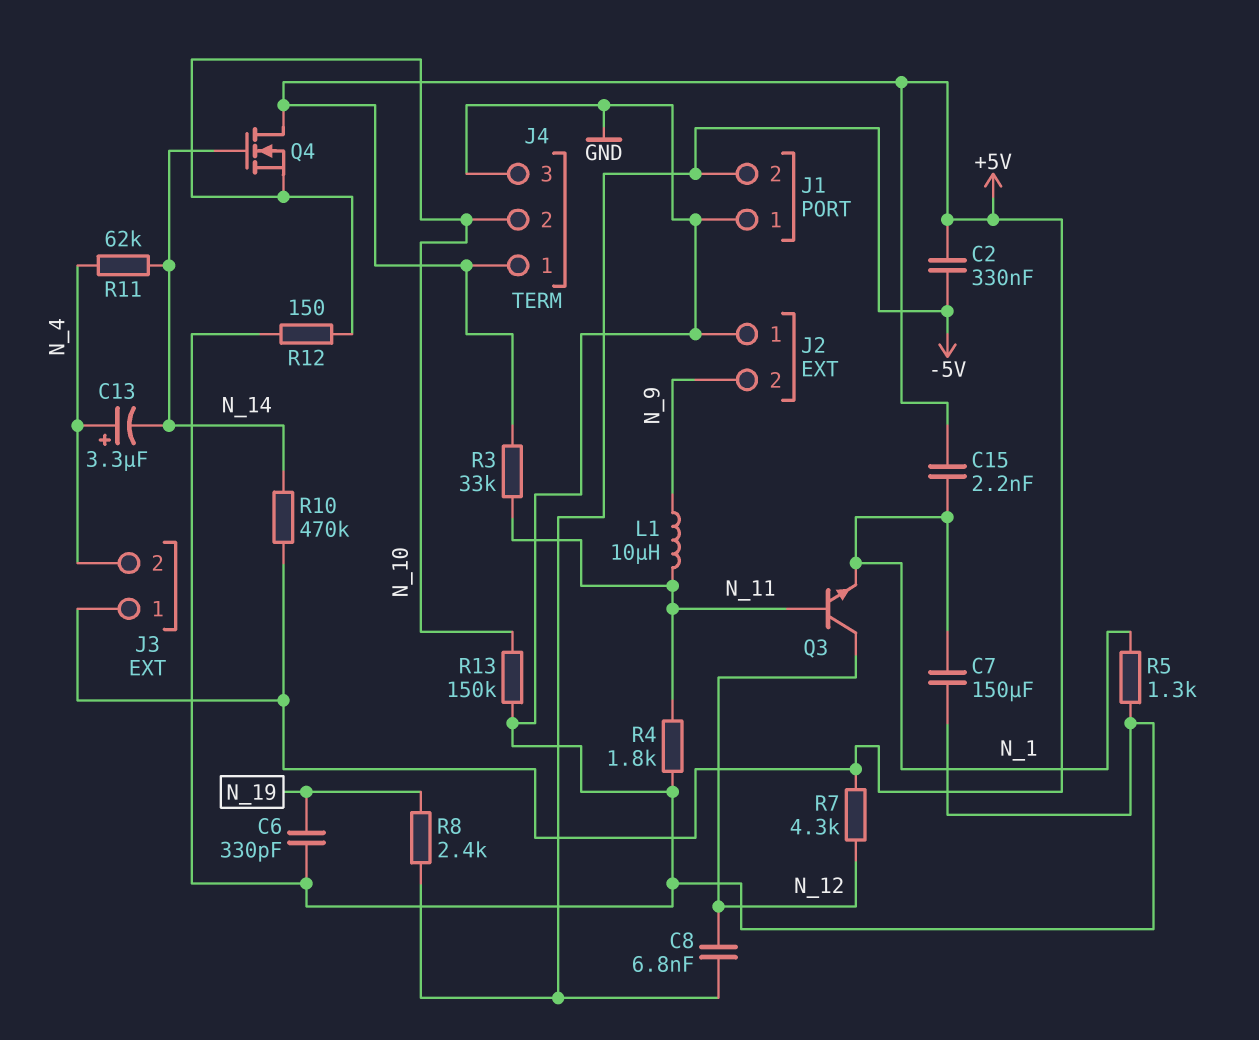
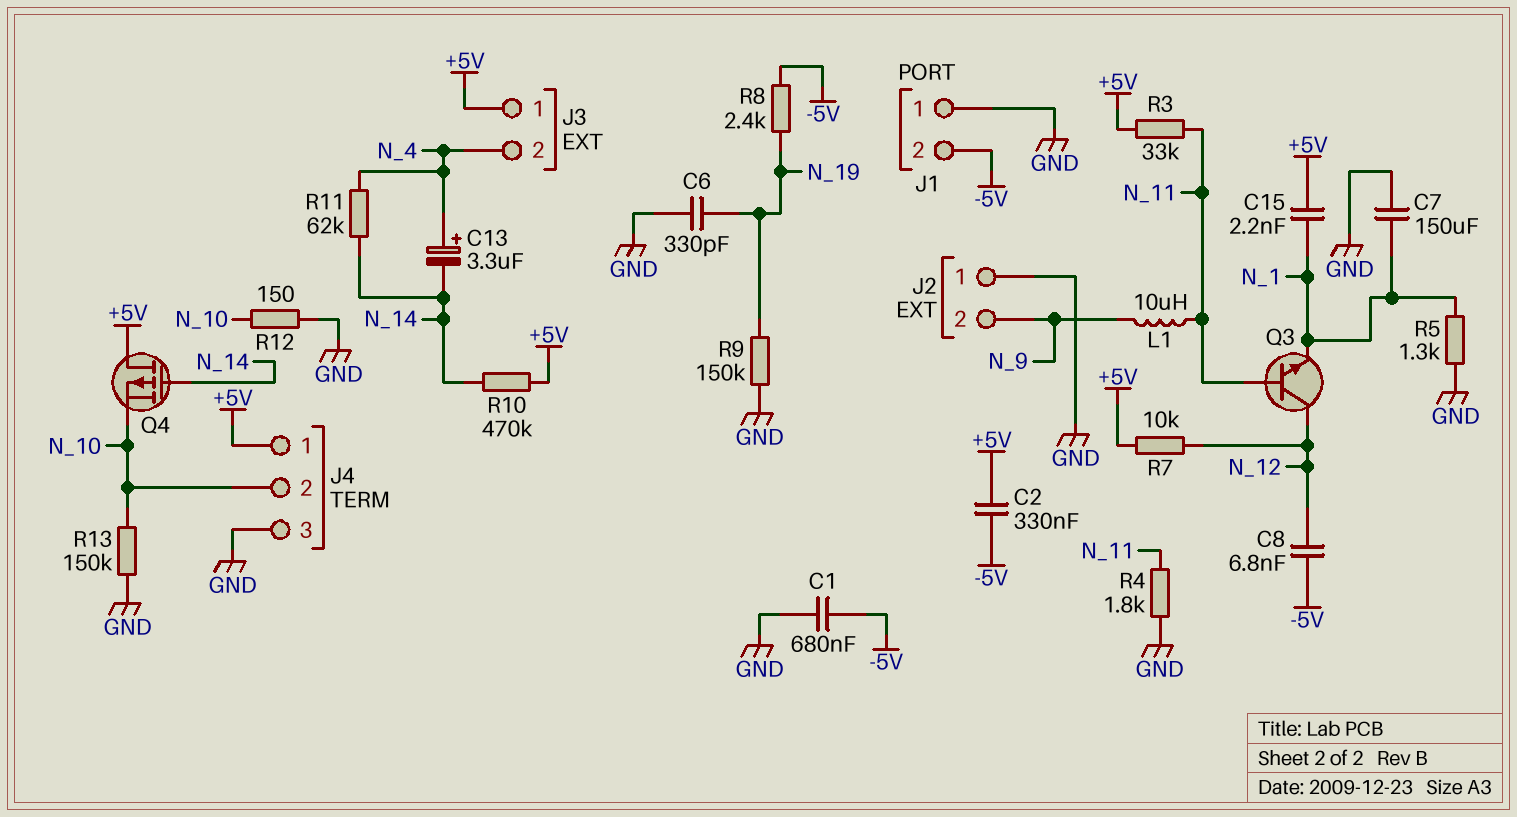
C1: none -> 680nF (-5V, GND)
Q4: NMOS (G N_14, D +5V, S N_10) -> PMOS (G N_14, D +5V, S N_10)
R7: 4.3k (+5V, N_12) -> 10k (+5V, N_12)
R9: none -> 150k (GND, N_19)

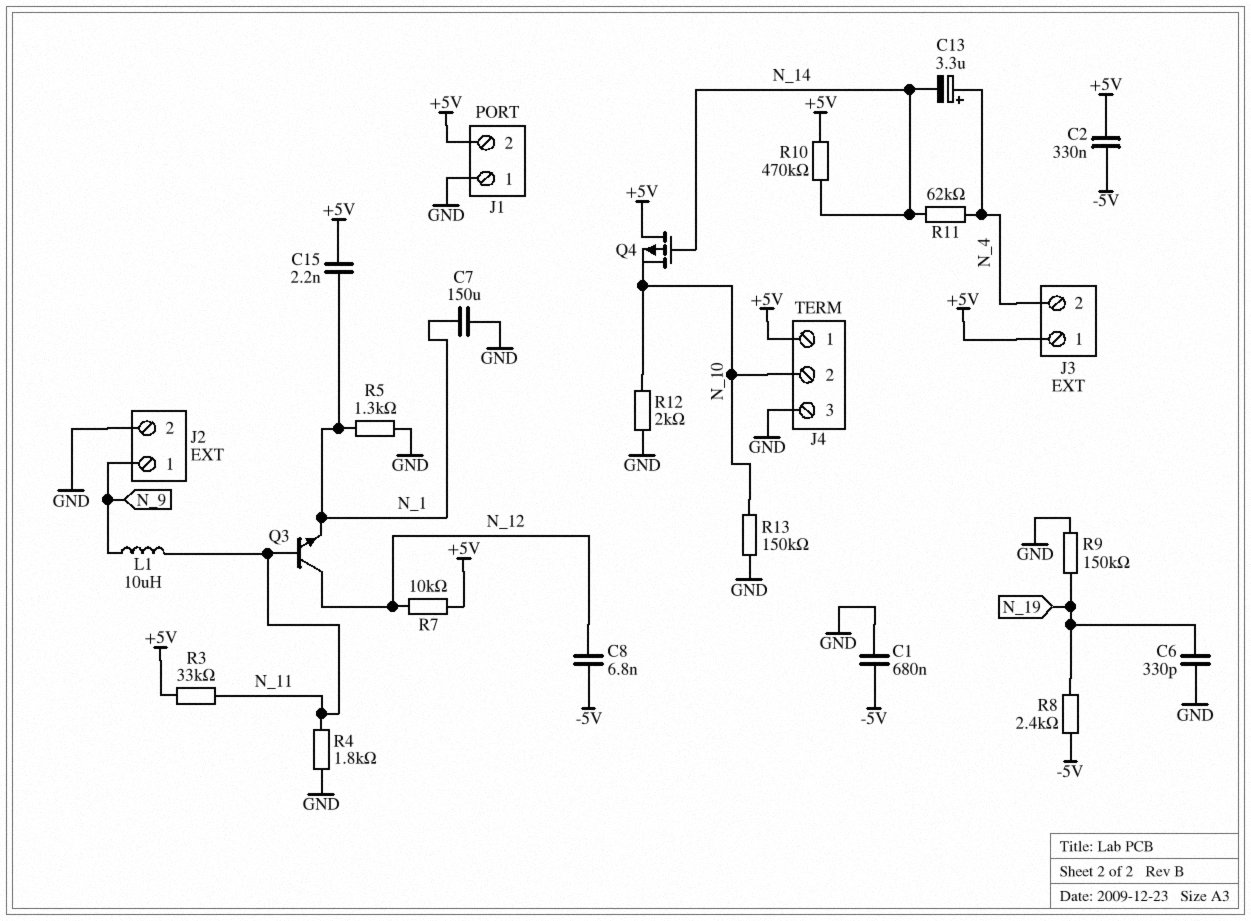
J1 pin 2: -5V -> +5V
J2 pin 1: GND -> N_9
J2 pin 2: N_9 -> GND
R12: 150 (GND, N_10) -> 2k (GND, N_10)

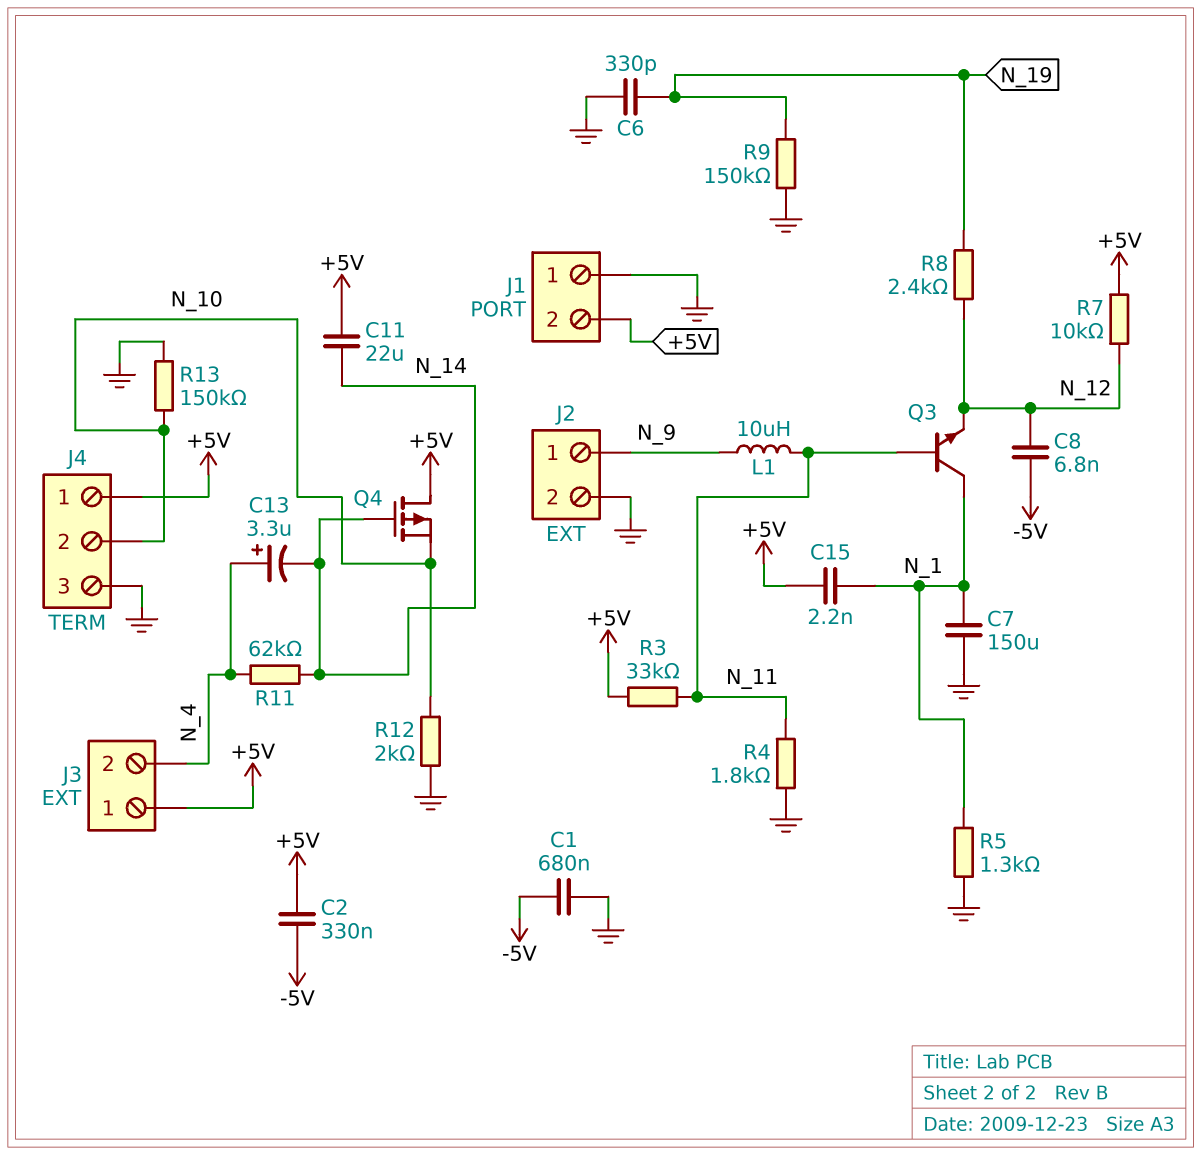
C11: none -> 22uF (+5V, N_14)
Q3: NPN (B N_11, C N_12, E N_1) -> NPN (B N_11, C N_1, E N_12)
R8: 2.4k (-5V, N_19) -> 2.4k (N_12, N_19)
R10: 470k (+5V, N_14) -> none

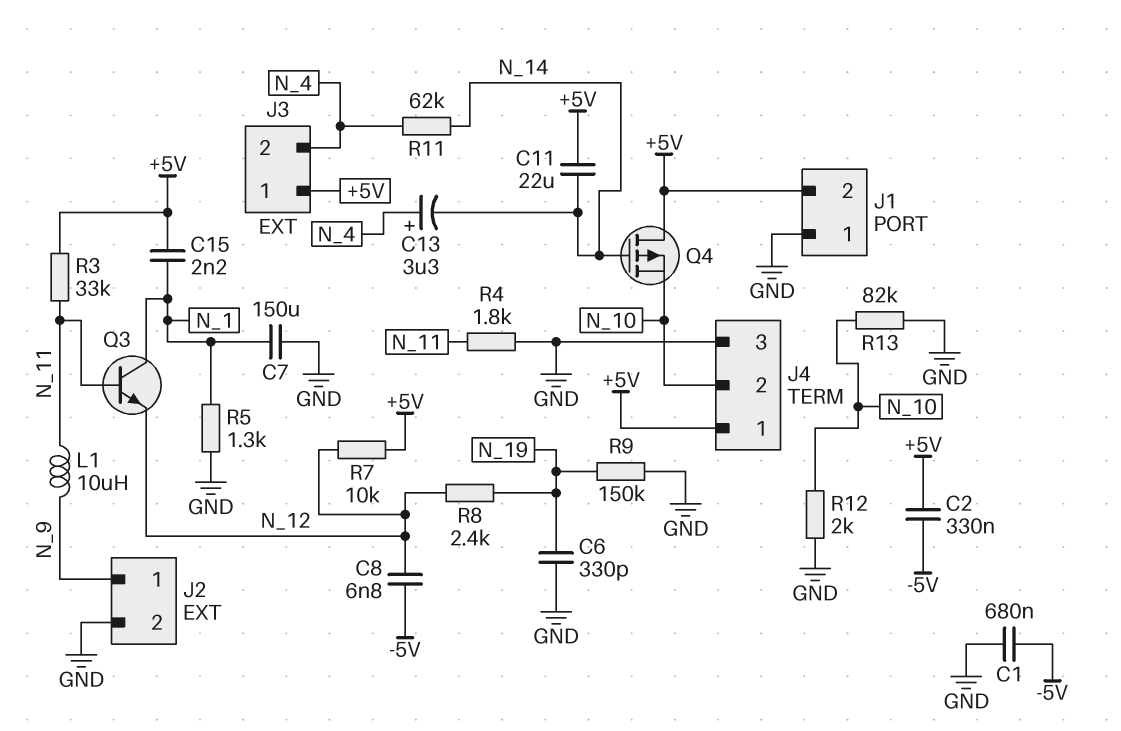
R13: 150k (GND, N_10) -> 82k (GND, N_10)

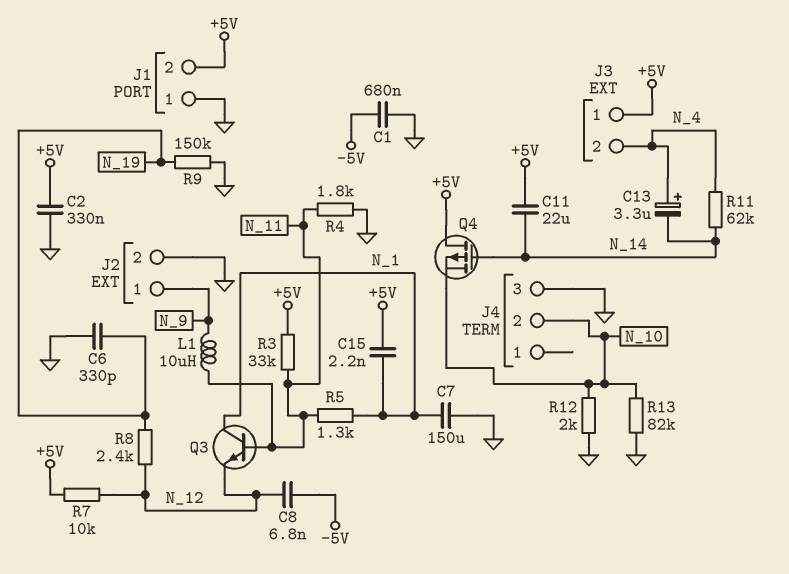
C2: 330nF (+5V, -5V) -> 330nF (+5V, GND)
J4 pin 1: +5V -> none
R5: 1.3k (GND, N_1) -> 1.3k (N_1, N_11)

